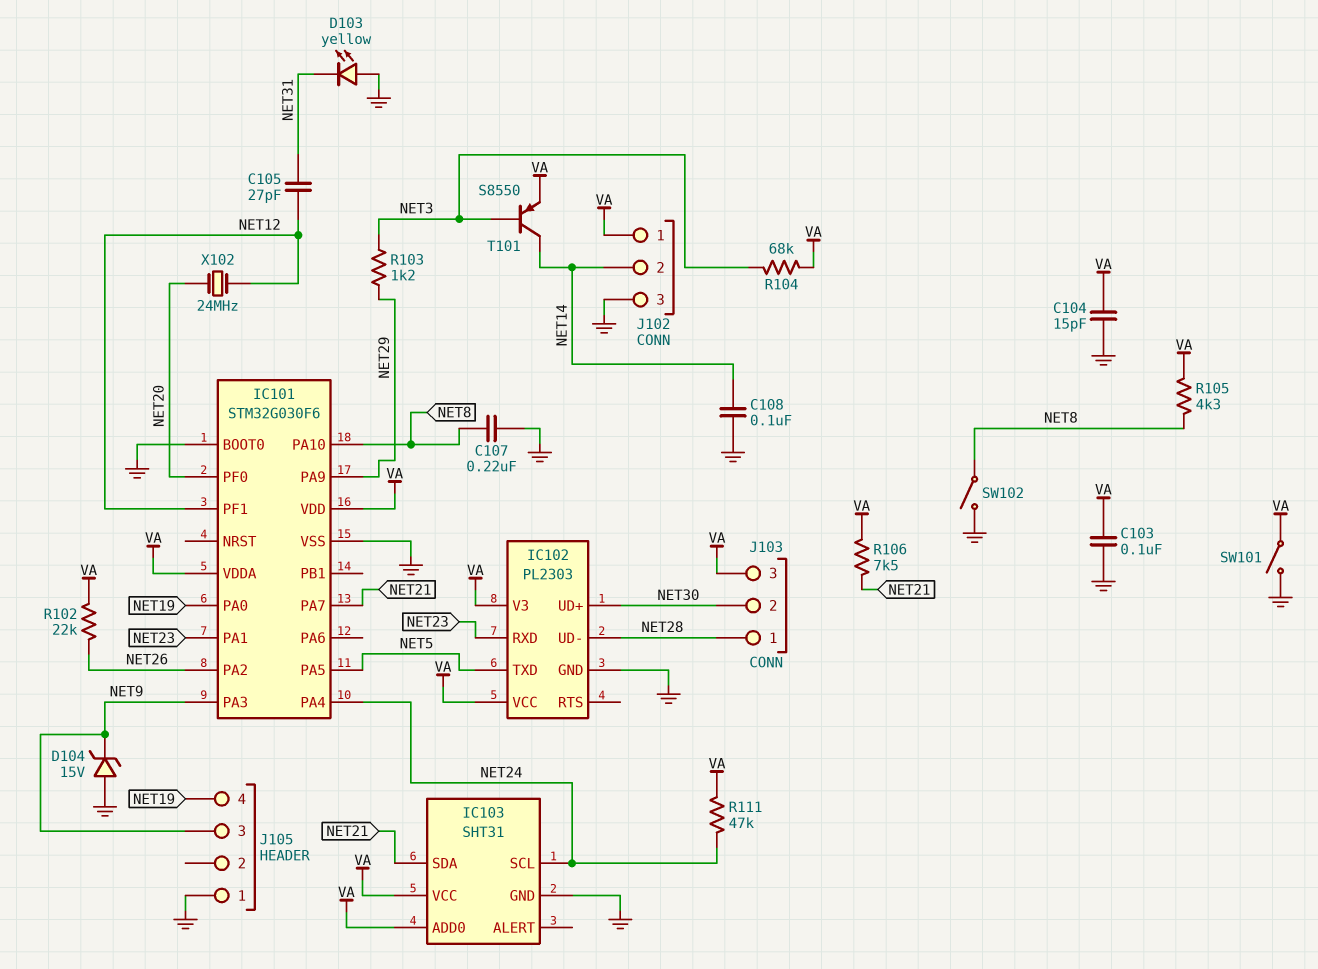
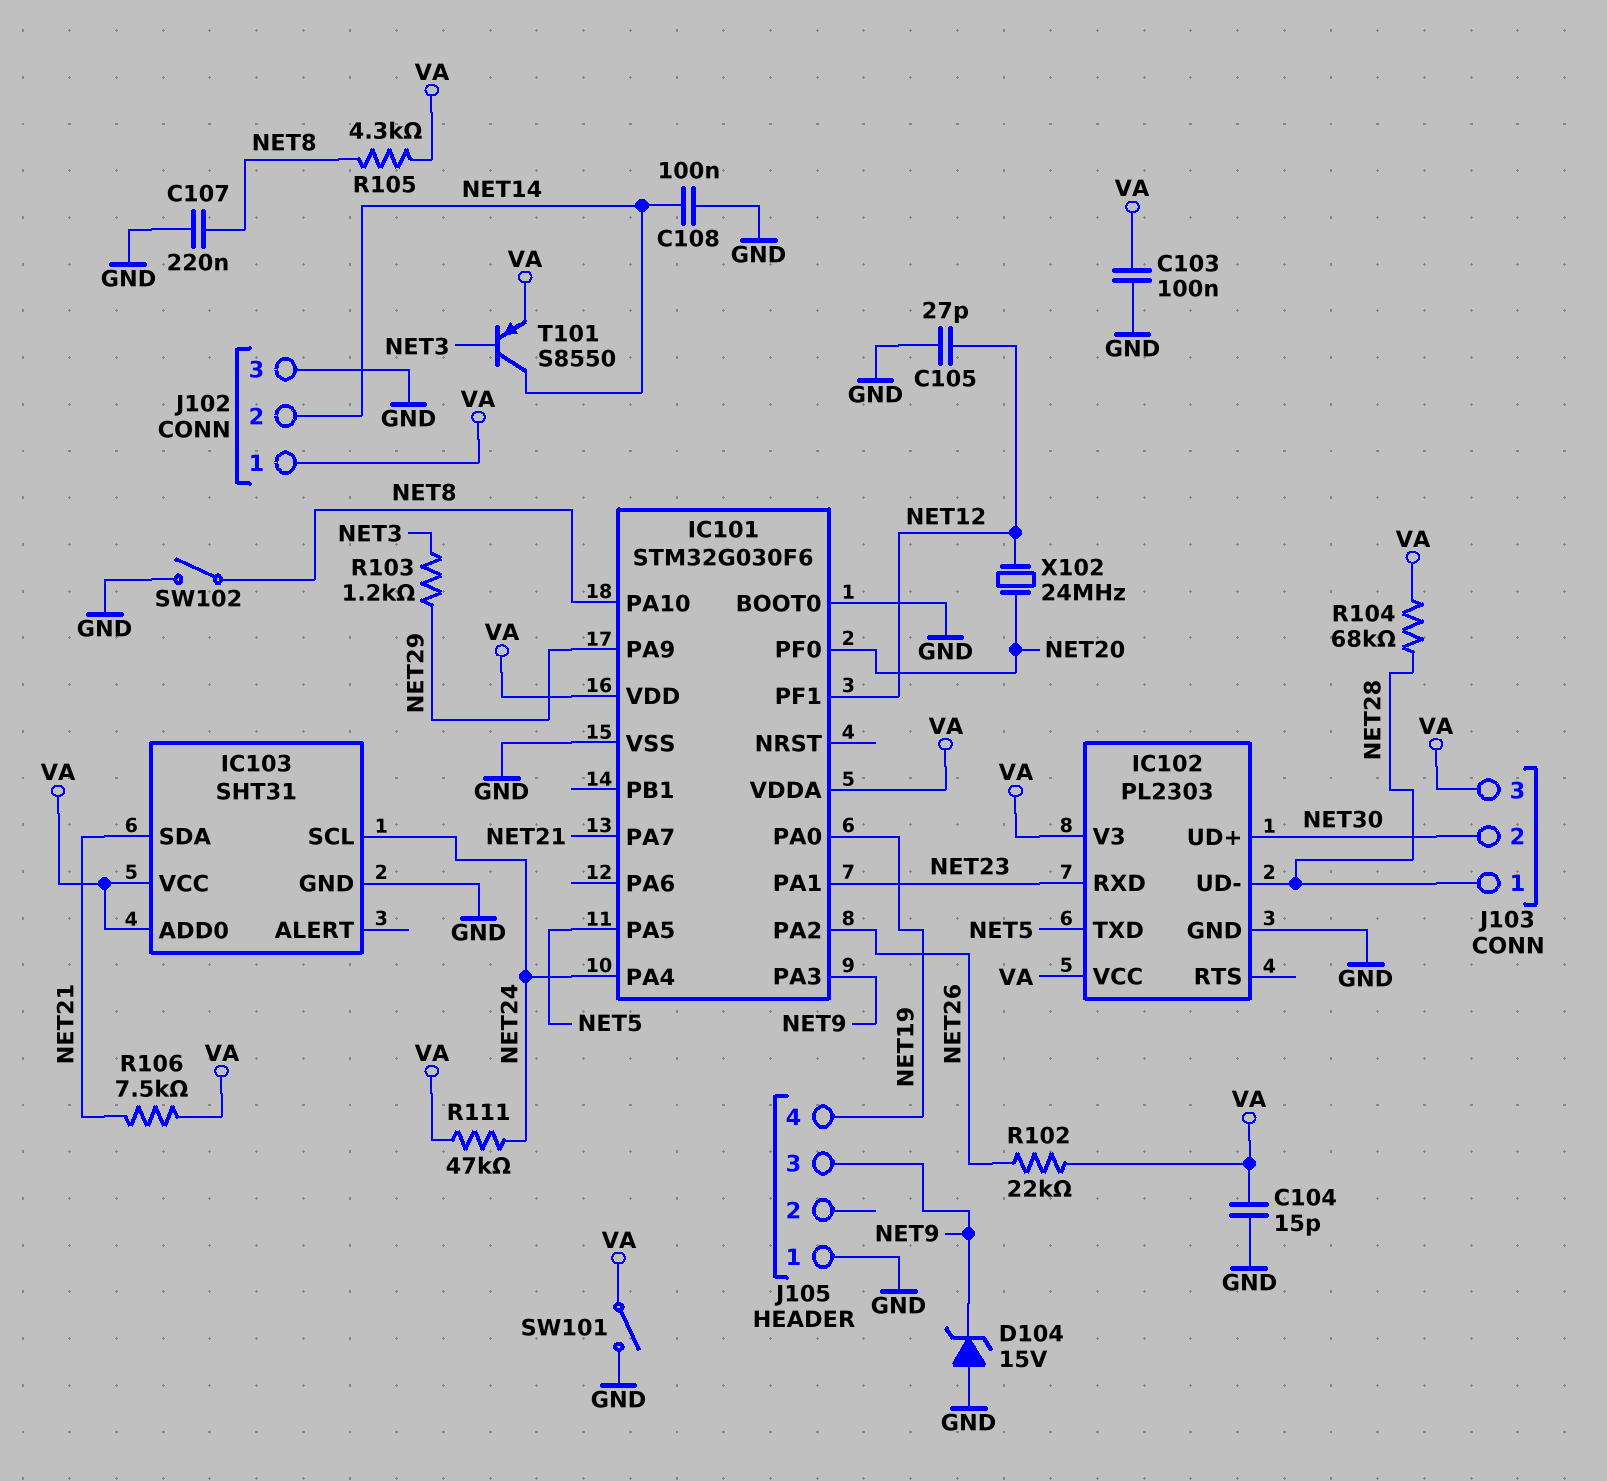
C105: 27pF (NET12, NET31) -> 27pF (GND, NET12)
D103: LED yellow (A GND, K NET31) -> none
R104: 68k (NET3, VA) -> 68k (NET28, VA)

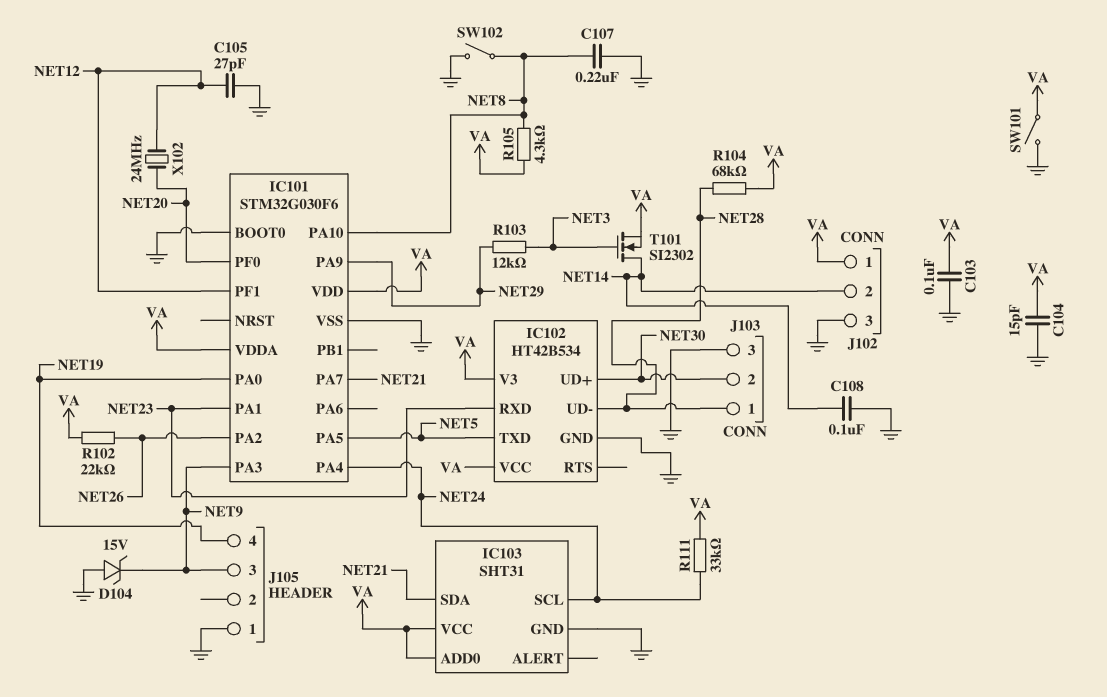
IC102: PL2303 -> HT42B534
J103 pin 3: VA -> GND
R103: 1.2k (NET3, NET29) -> 12k (NET3, NET29)
R106: 7.5k (NET21, VA) -> none
R111: 47k (NET24, VA) -> 33k (NET24, VA)
T101: PNP S8550 (B NET3, C NET14, E VA) -> NMOS SI2302 (G NET3, D NET14, S VA)

